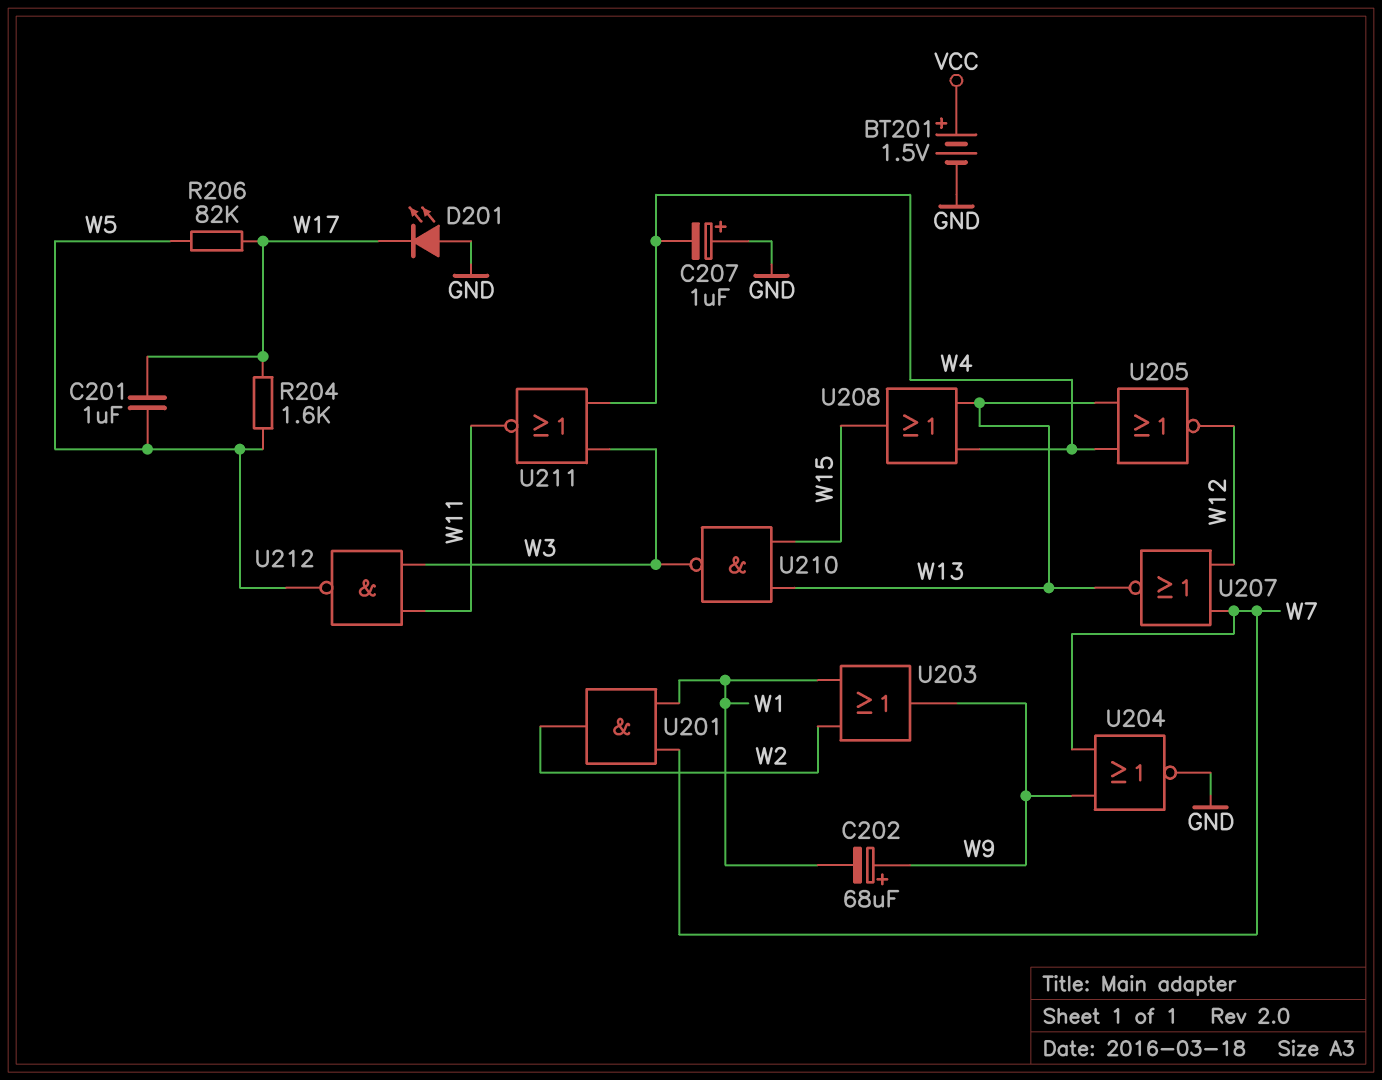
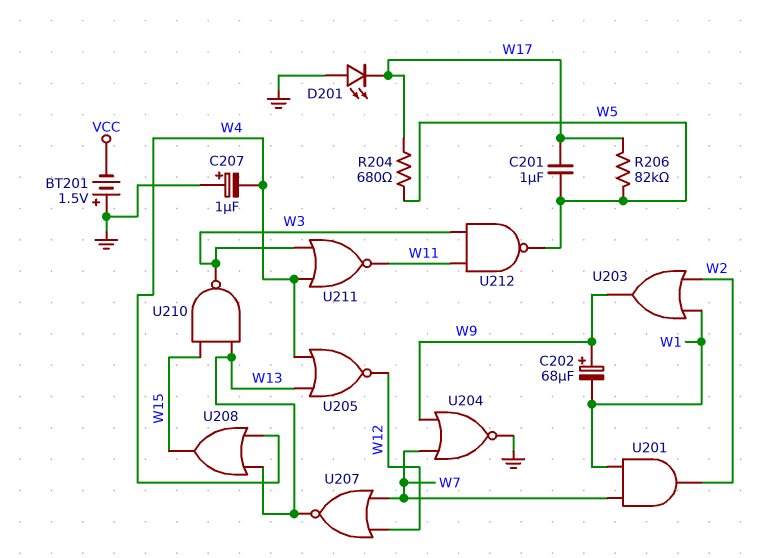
BT201: 1.5V (plus VCC, minus GND) -> 1.5V (plus GND, minus VCC)
R204: 1.6k (W5, W17) -> 680 (W5, W17)

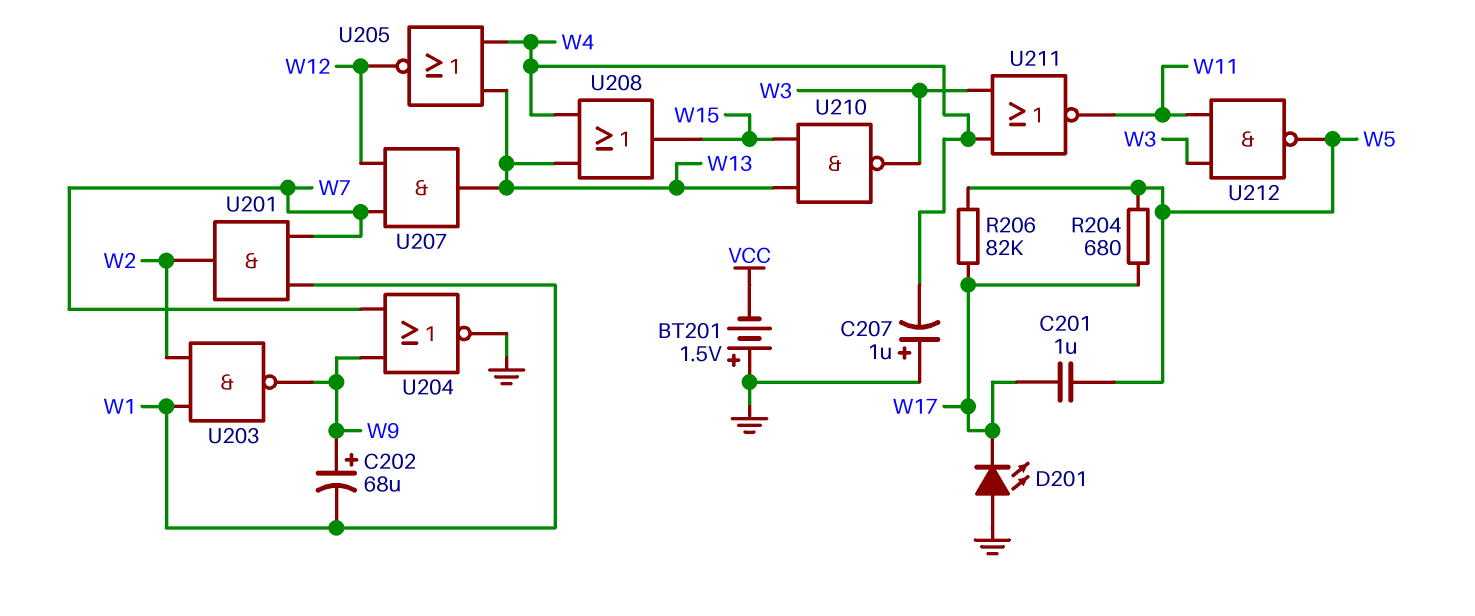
U203: OR (in W1, in W2, out W9) -> NAND (in W1, in W2, out W9)
U207: NOR (in W7, in W12, out W13) -> AND (in W7, in W12, out W13)

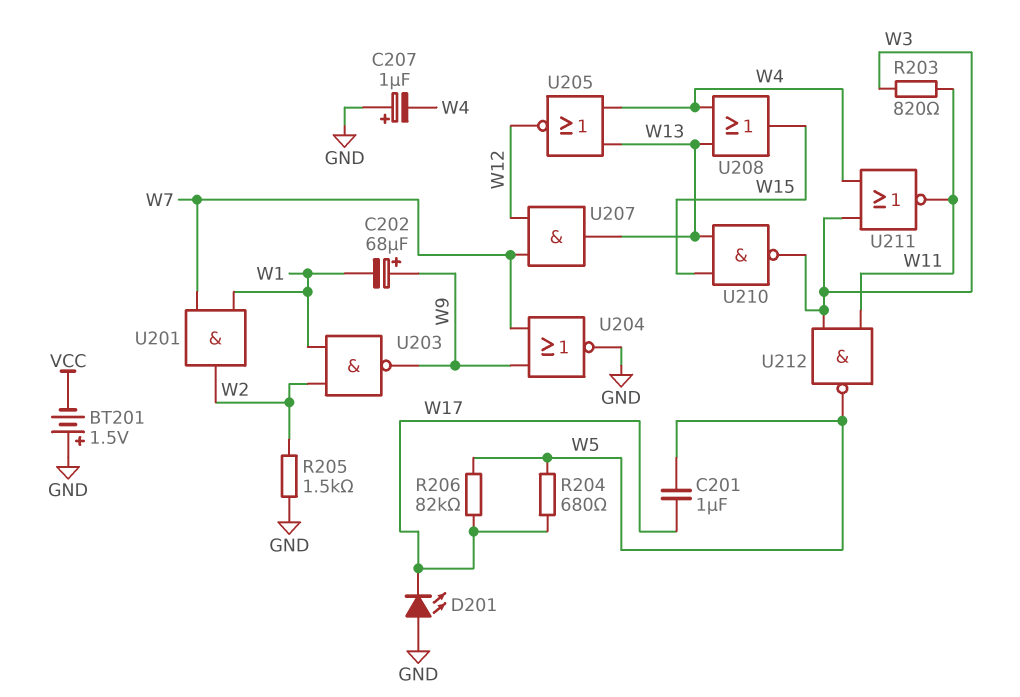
R203: none -> 820 (W3, W11)
R205: none -> 1.5k (GND, W2)

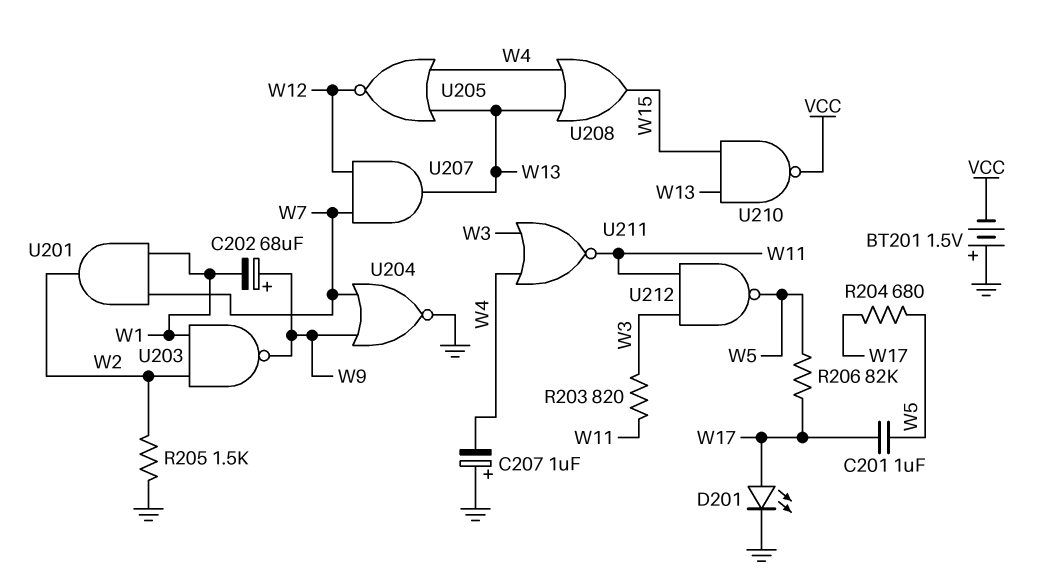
D201: LED (A GND, K W17) -> LED (A W17, K GND)
U210: NAND (in W13, in W15, out W3) -> NAND (in W13, in W15, out VCC)

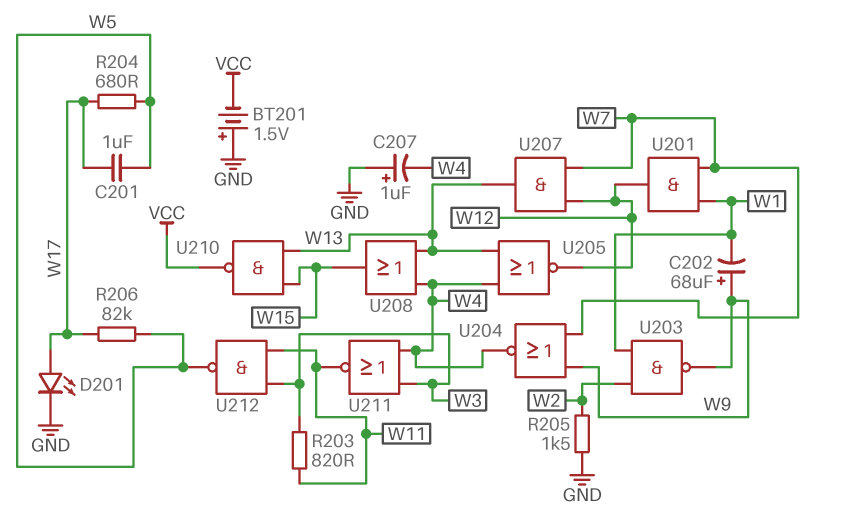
U201: AND (in W1, in W7, out W2) -> AND (in W1, in W7, out W12)
U204: NOR (in W7, in W9, out GND) -> NOR (in W7, in W9, out W4)

